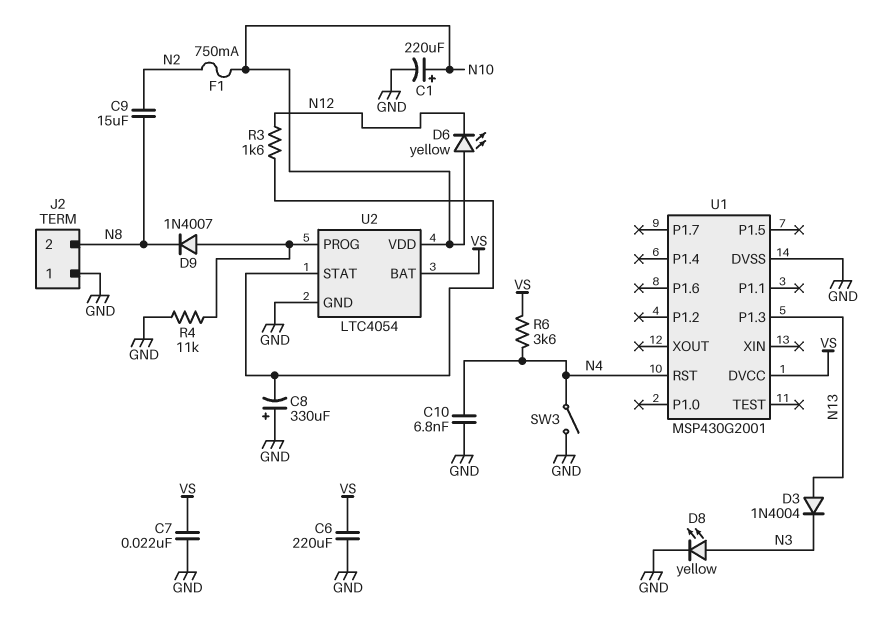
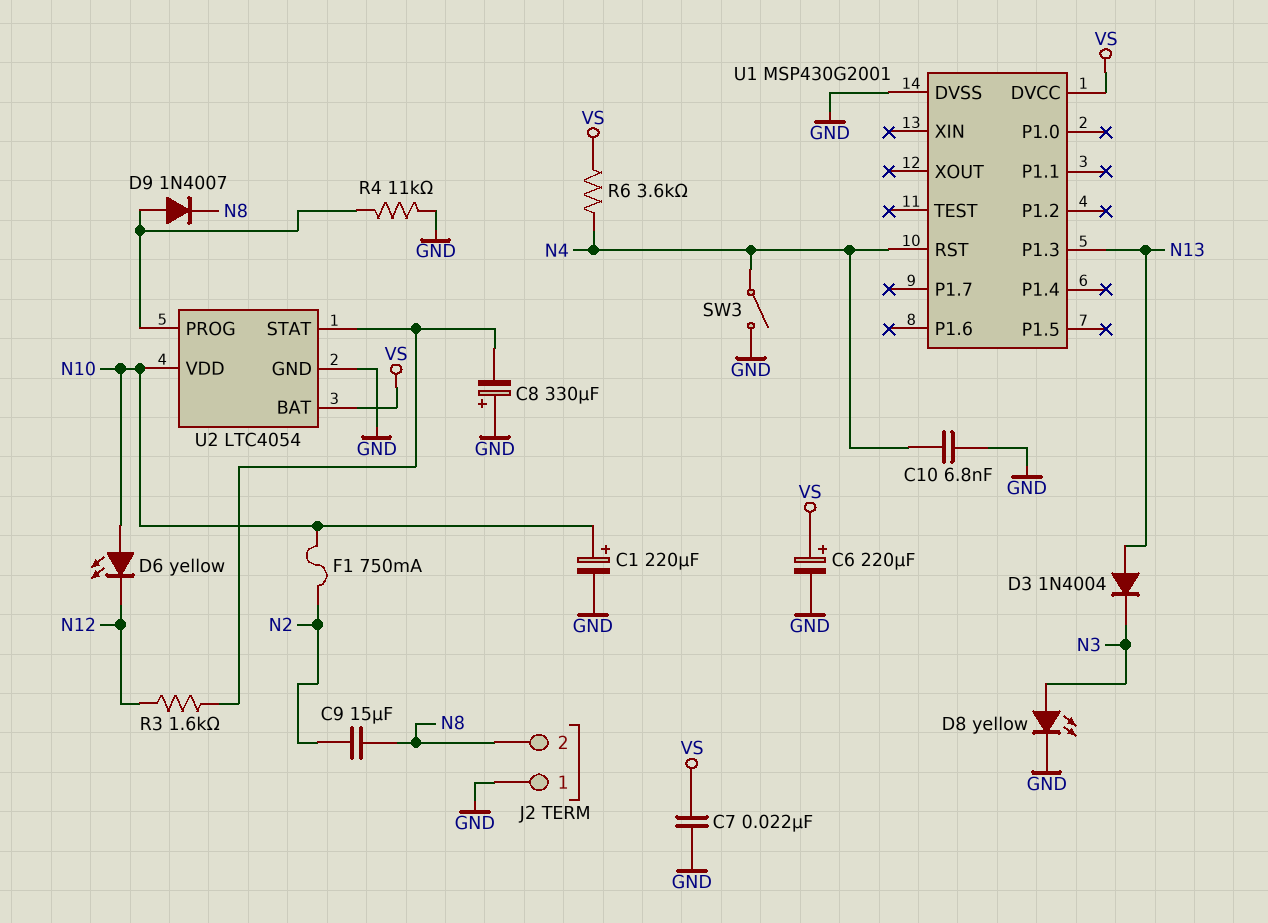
C6: 220uF (GND, VS) -> 220uF (plus VS, minus GND)

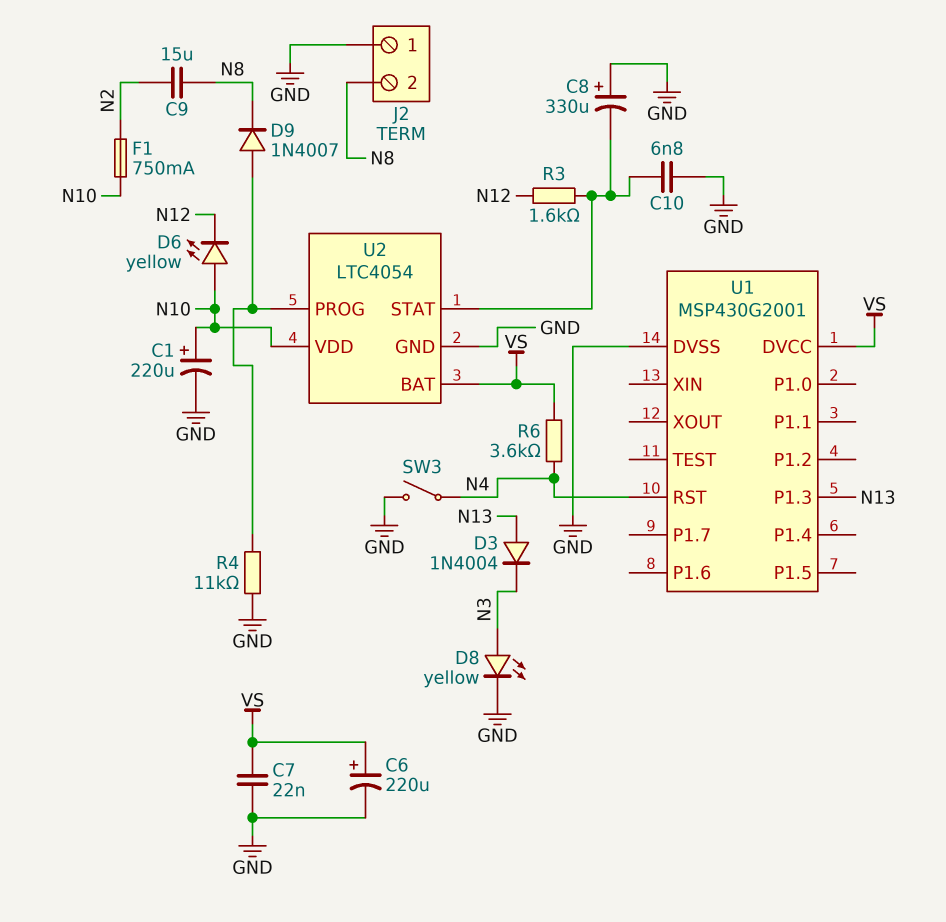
C10: 6.8nF (GND, N4) -> 6.8nF (GND, U2/STAT)

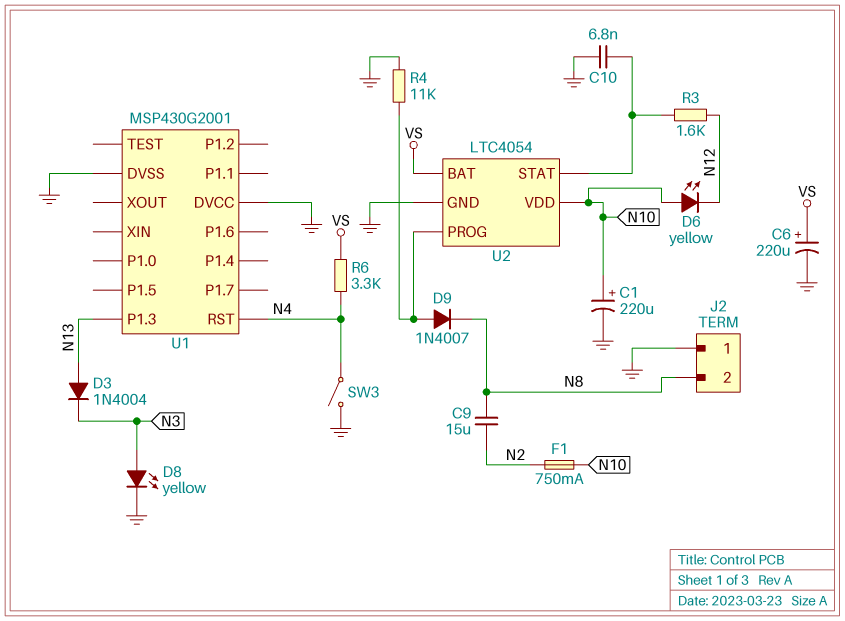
C7: 22nF (GND, VS) -> none
C8: 330uF (plus GND, minus U2/STAT) -> none
R6: 3.6k (N4, VS) -> 3.3k (N4, VS)
U1 pin DVCC: VS -> GND

